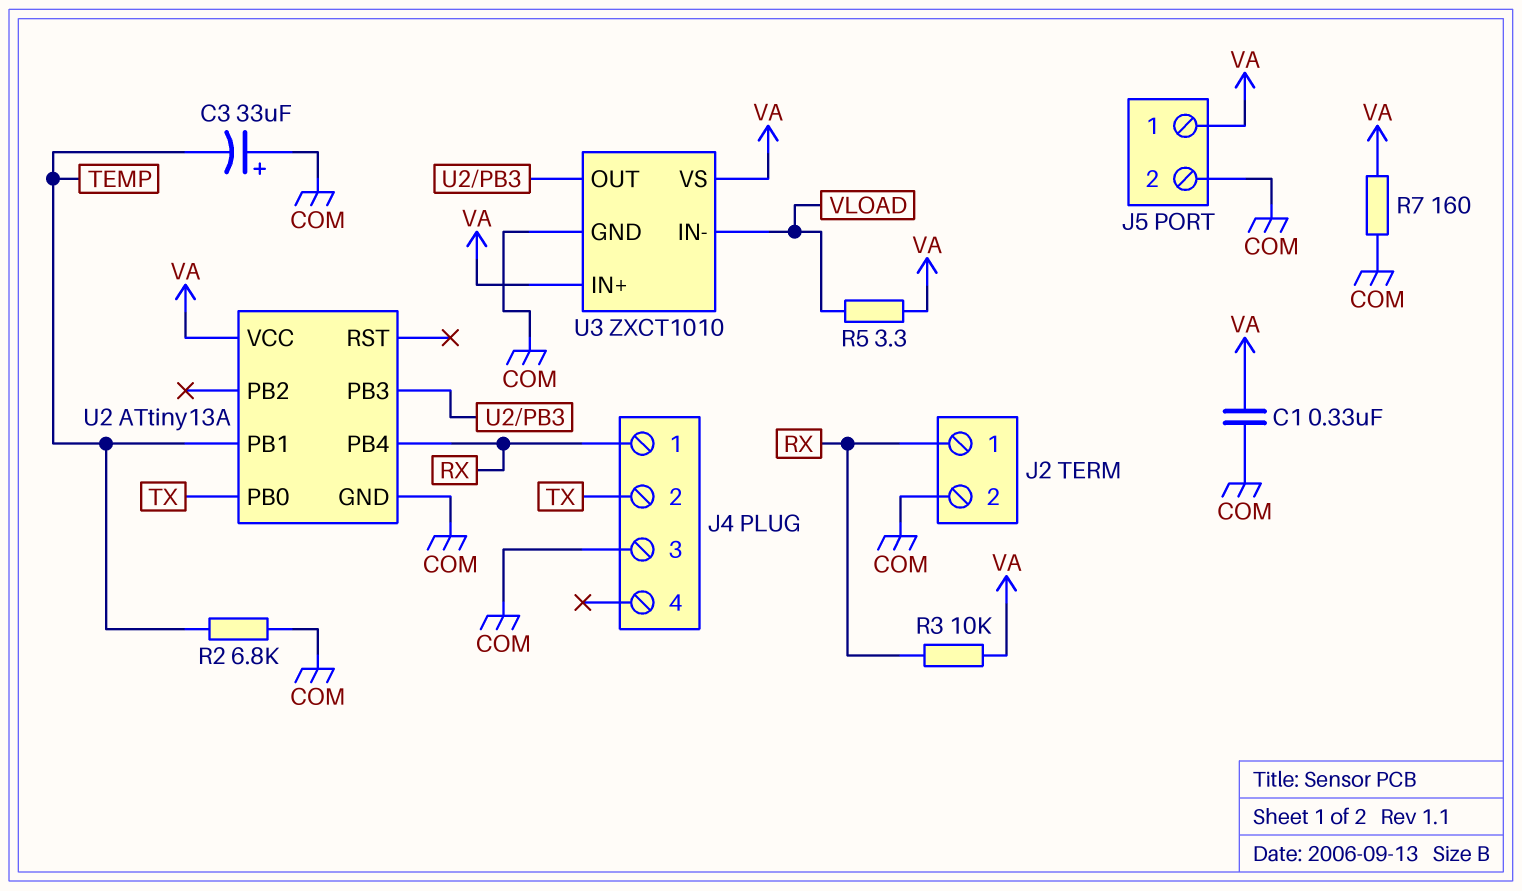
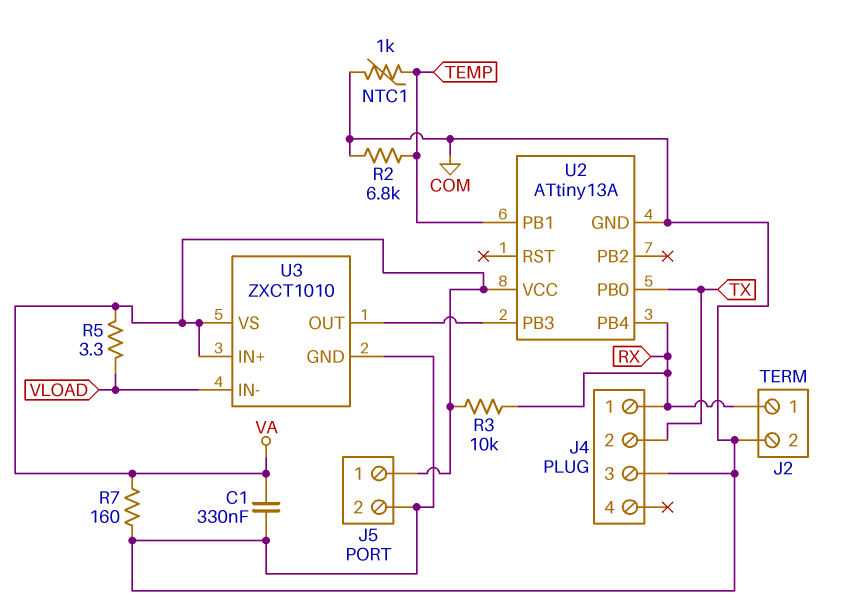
C3: 33uF (plus COM, minus TEMP) -> none
NTC1: none -> 1k (COM, TEMP)

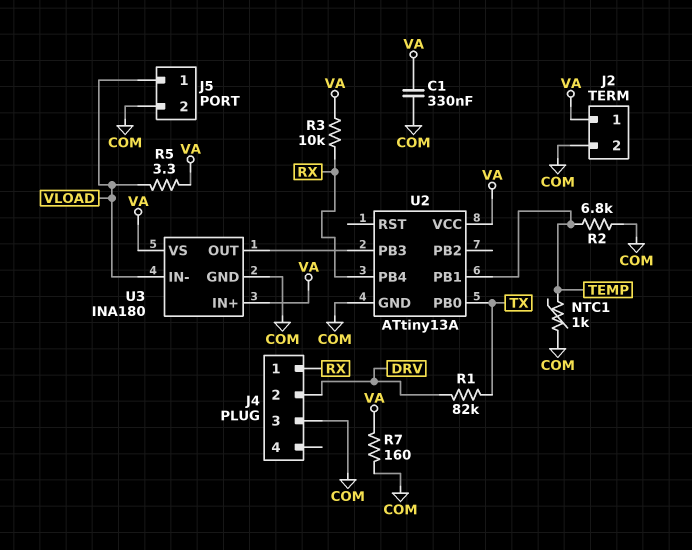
J2 pin 1: RX -> VA
J4 pin 2: TX -> DRV
J5 pin 1: VA -> VLOAD
R1: none -> 82k (DRV, TX)
U3: ZXCT1010 -> INA180

